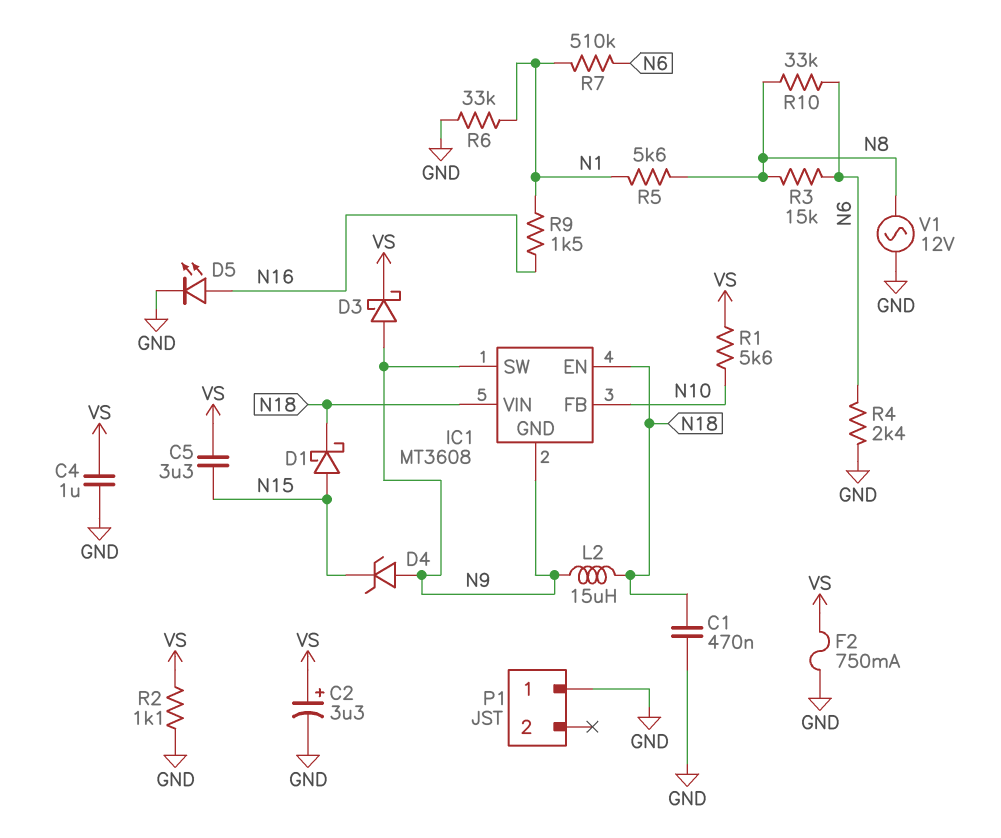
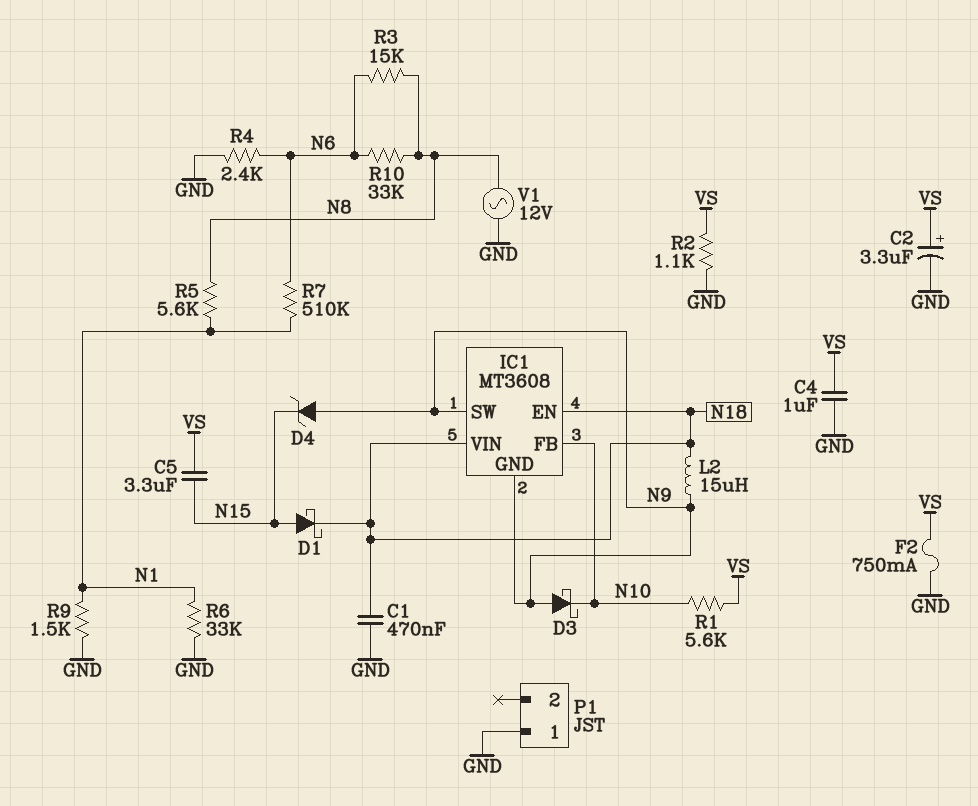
D3: schottky (A N9, K VS) -> schottky (A N9, K N10)
D5: LED (A N16, K GND) -> none
R9: 1.5k (N1, N16) -> 1.5k (GND, N1)

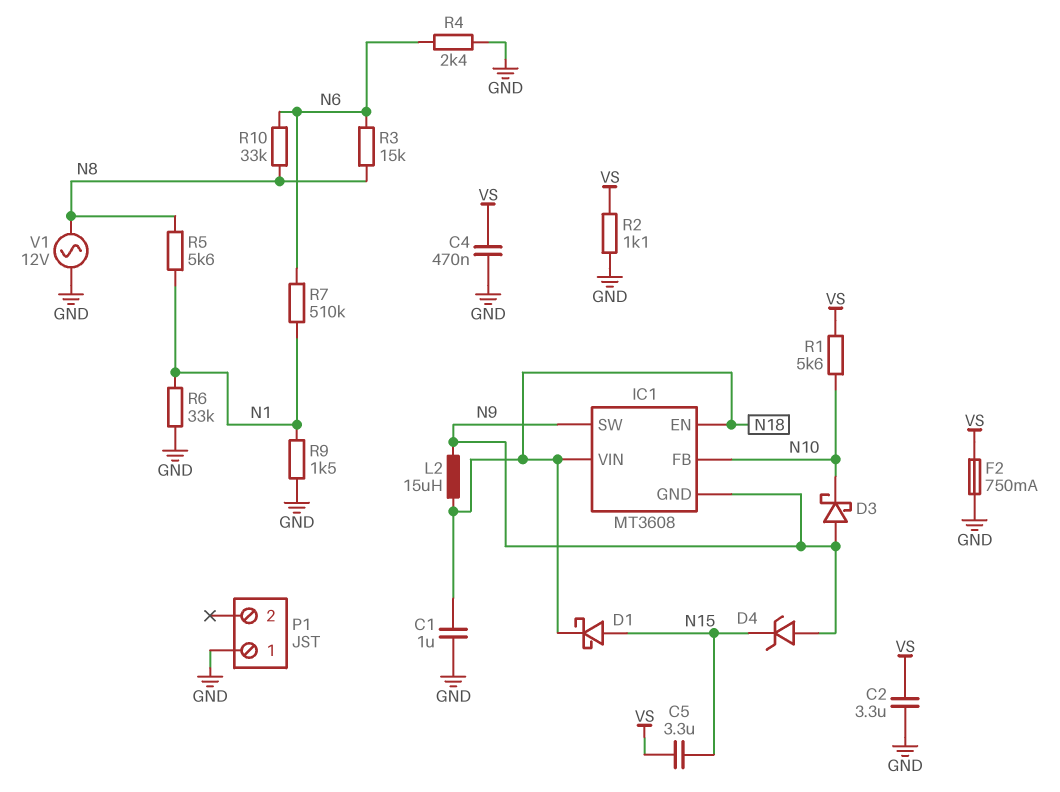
C1: 470nF (GND, N18) -> 1uF (GND, N18)
C2: 3.3uF (plus VS, minus GND) -> 3.3uF (GND, VS)
C4: 1uF (GND, VS) -> 470nF (GND, VS)

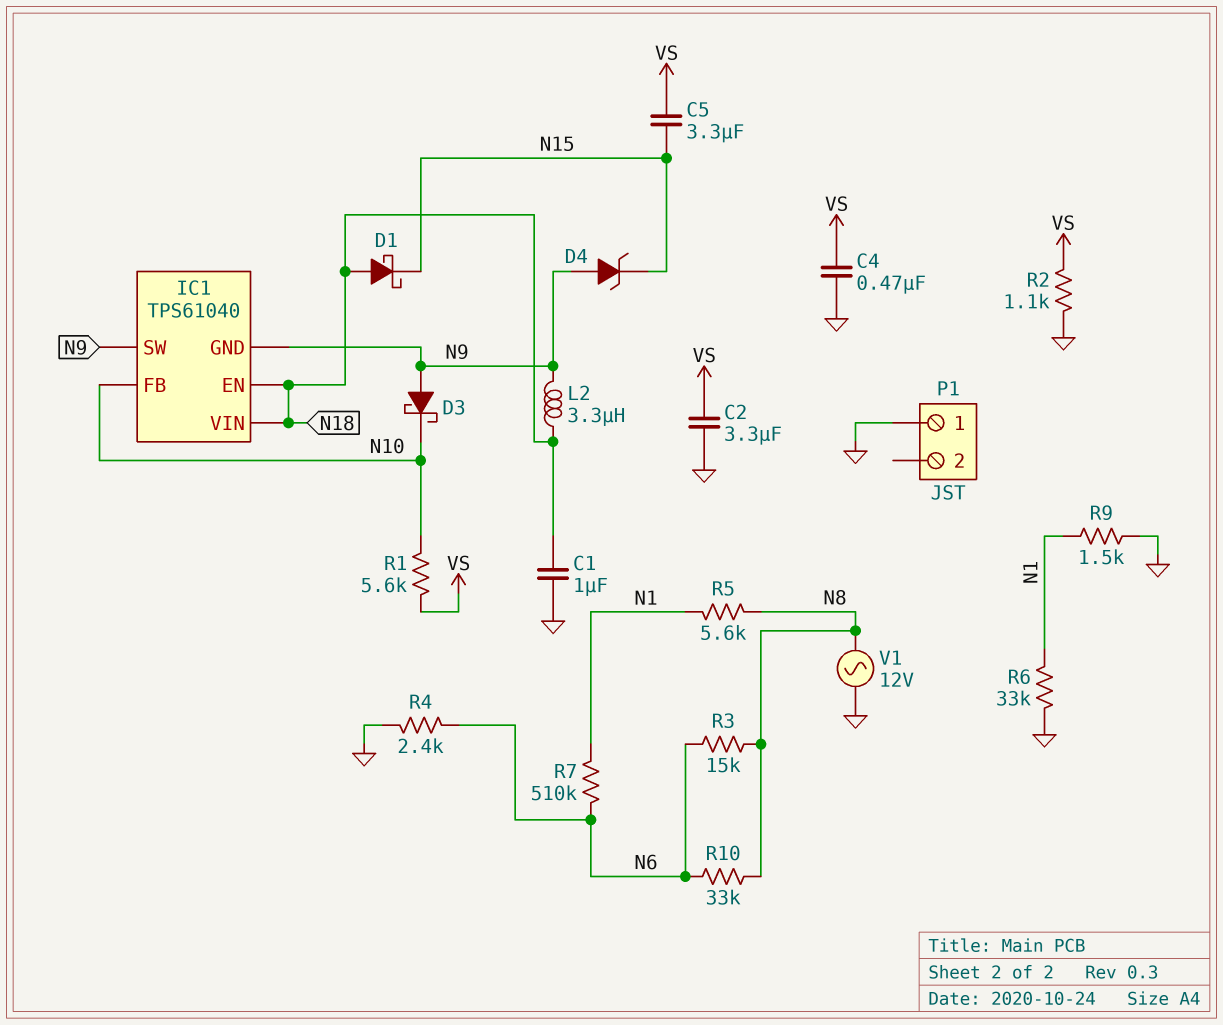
D1: schottky (A N15, K N18) -> schottky (A N18, K N15)
F2: 750mA (GND, VS) -> none
IC1: MT3608 -> TPS61040
L2: 15uH (N9, N18) -> 3.3uH (N9, N18)

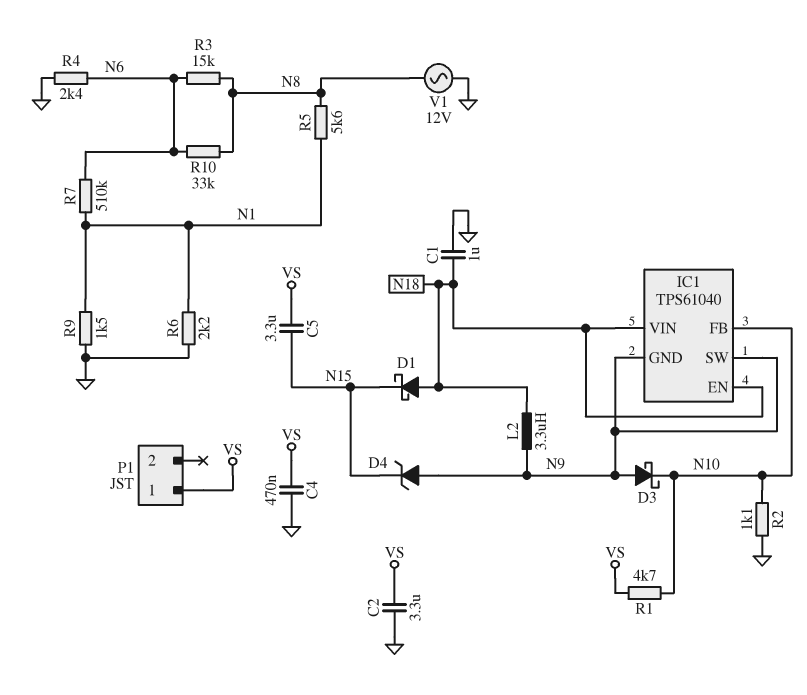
P1 pin 1: GND -> VS
R1: 5.6k (N10, VS) -> 4.7k (N10, VS)
R2: 1.1k (GND, VS) -> 1.1k (GND, N10)
R6: 33k (GND, N1) -> 2.2k (GND, N1)

